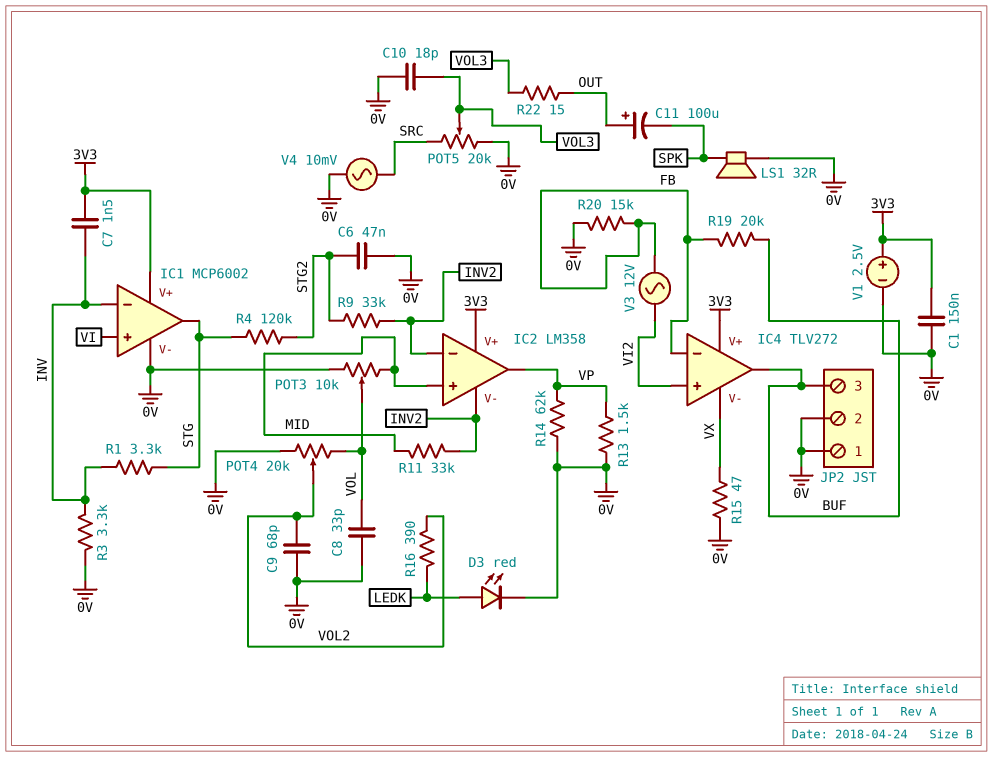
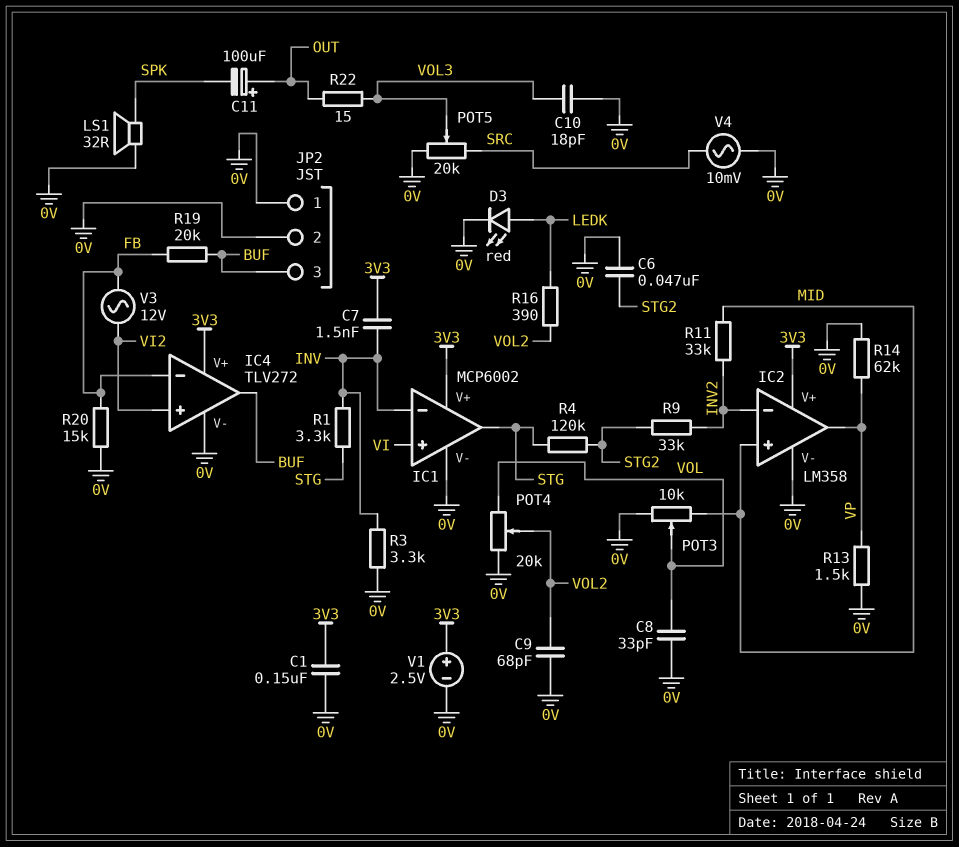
IC2 pin V-: INV2 -> 0V
IC4 pin V-: VX -> 0V
R15: 47 (0V, VX) -> none

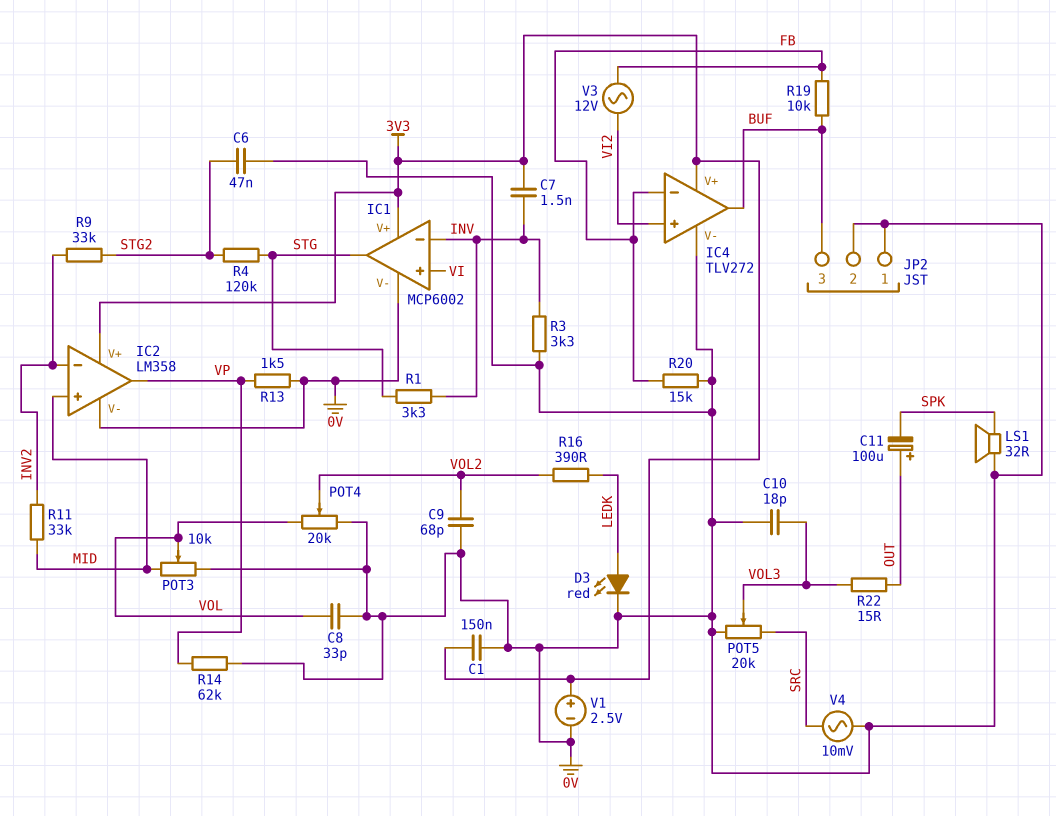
R19: 20k (BUF, FB) -> 10k (BUF, FB)

